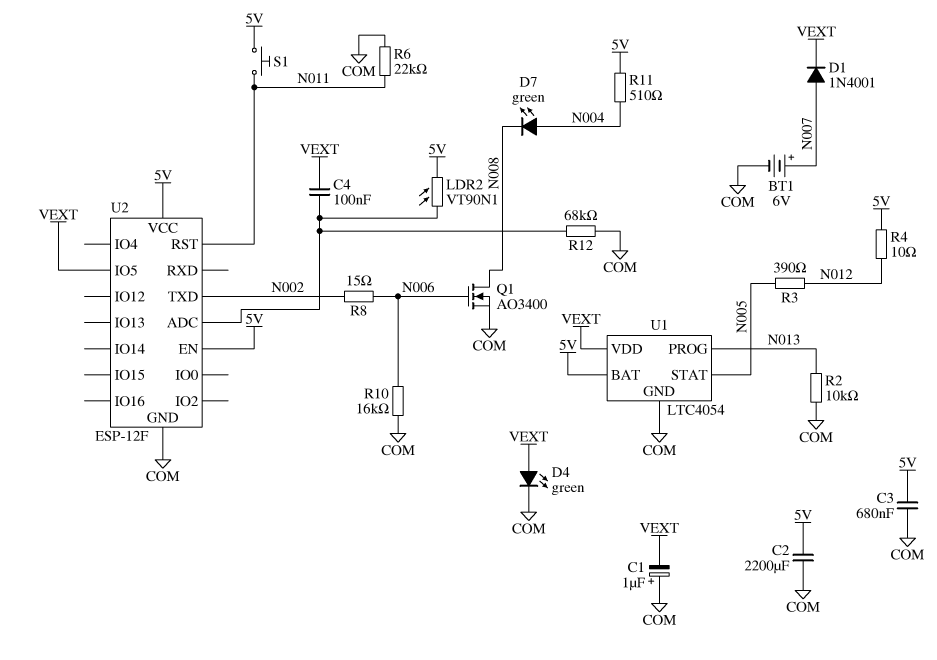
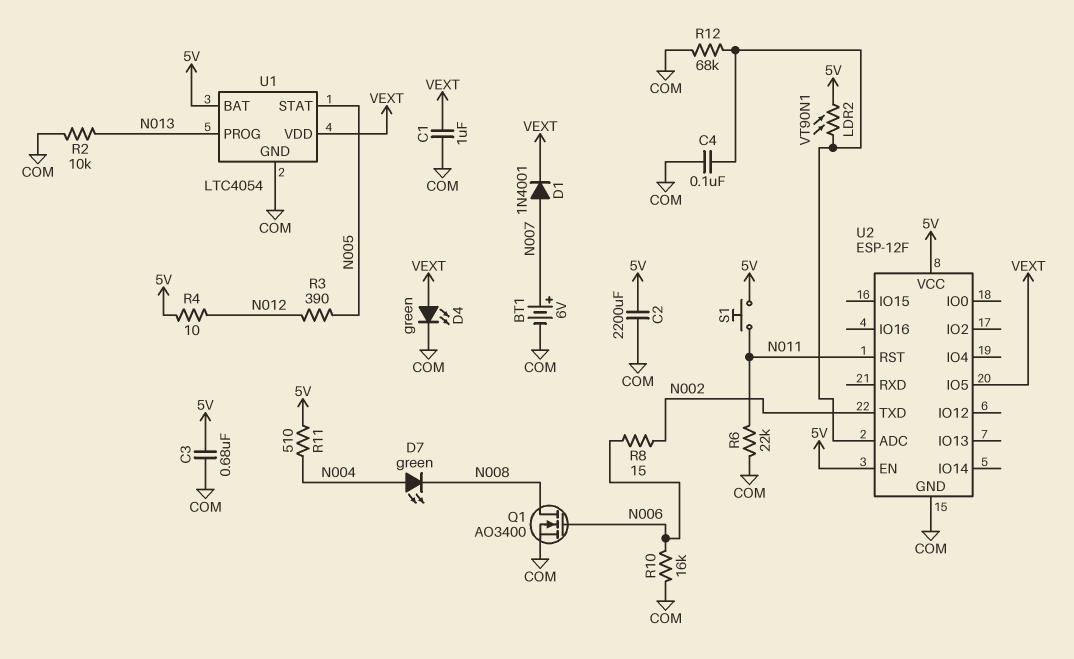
C1: 1uF (plus COM, minus VEXT) -> 1uF (COM, VEXT)
C4: 100nF (U2/ADC, VEXT) -> 100nF (COM, U2/ADC)

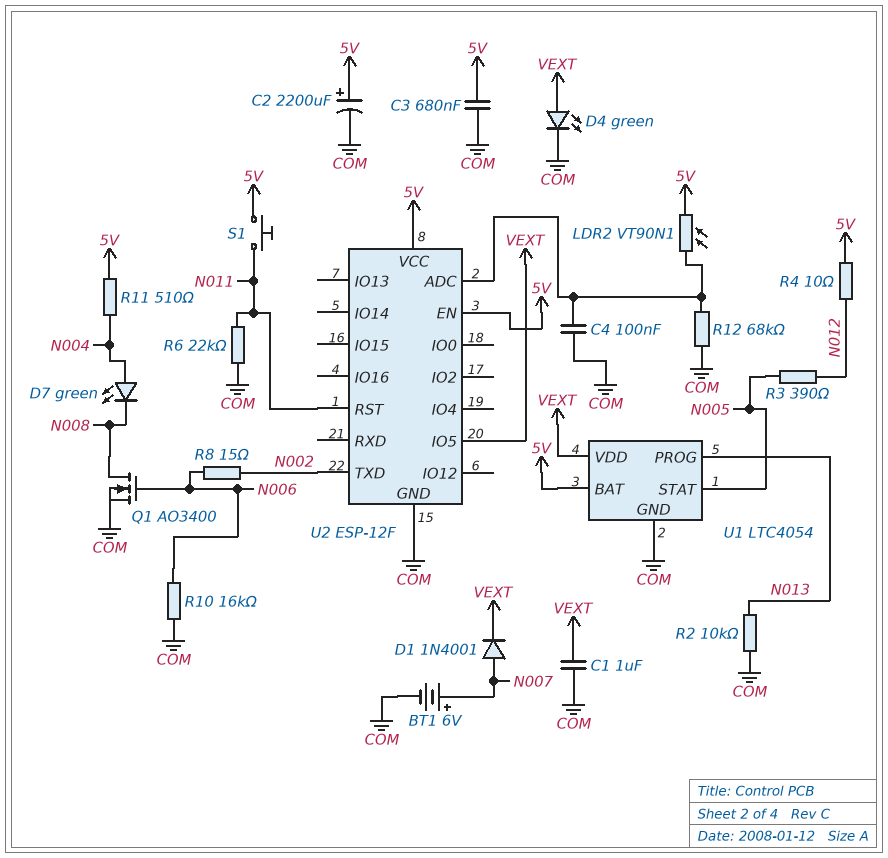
C2: 2200uF (5V, COM) -> 2200uF (plus 5V, minus COM)

